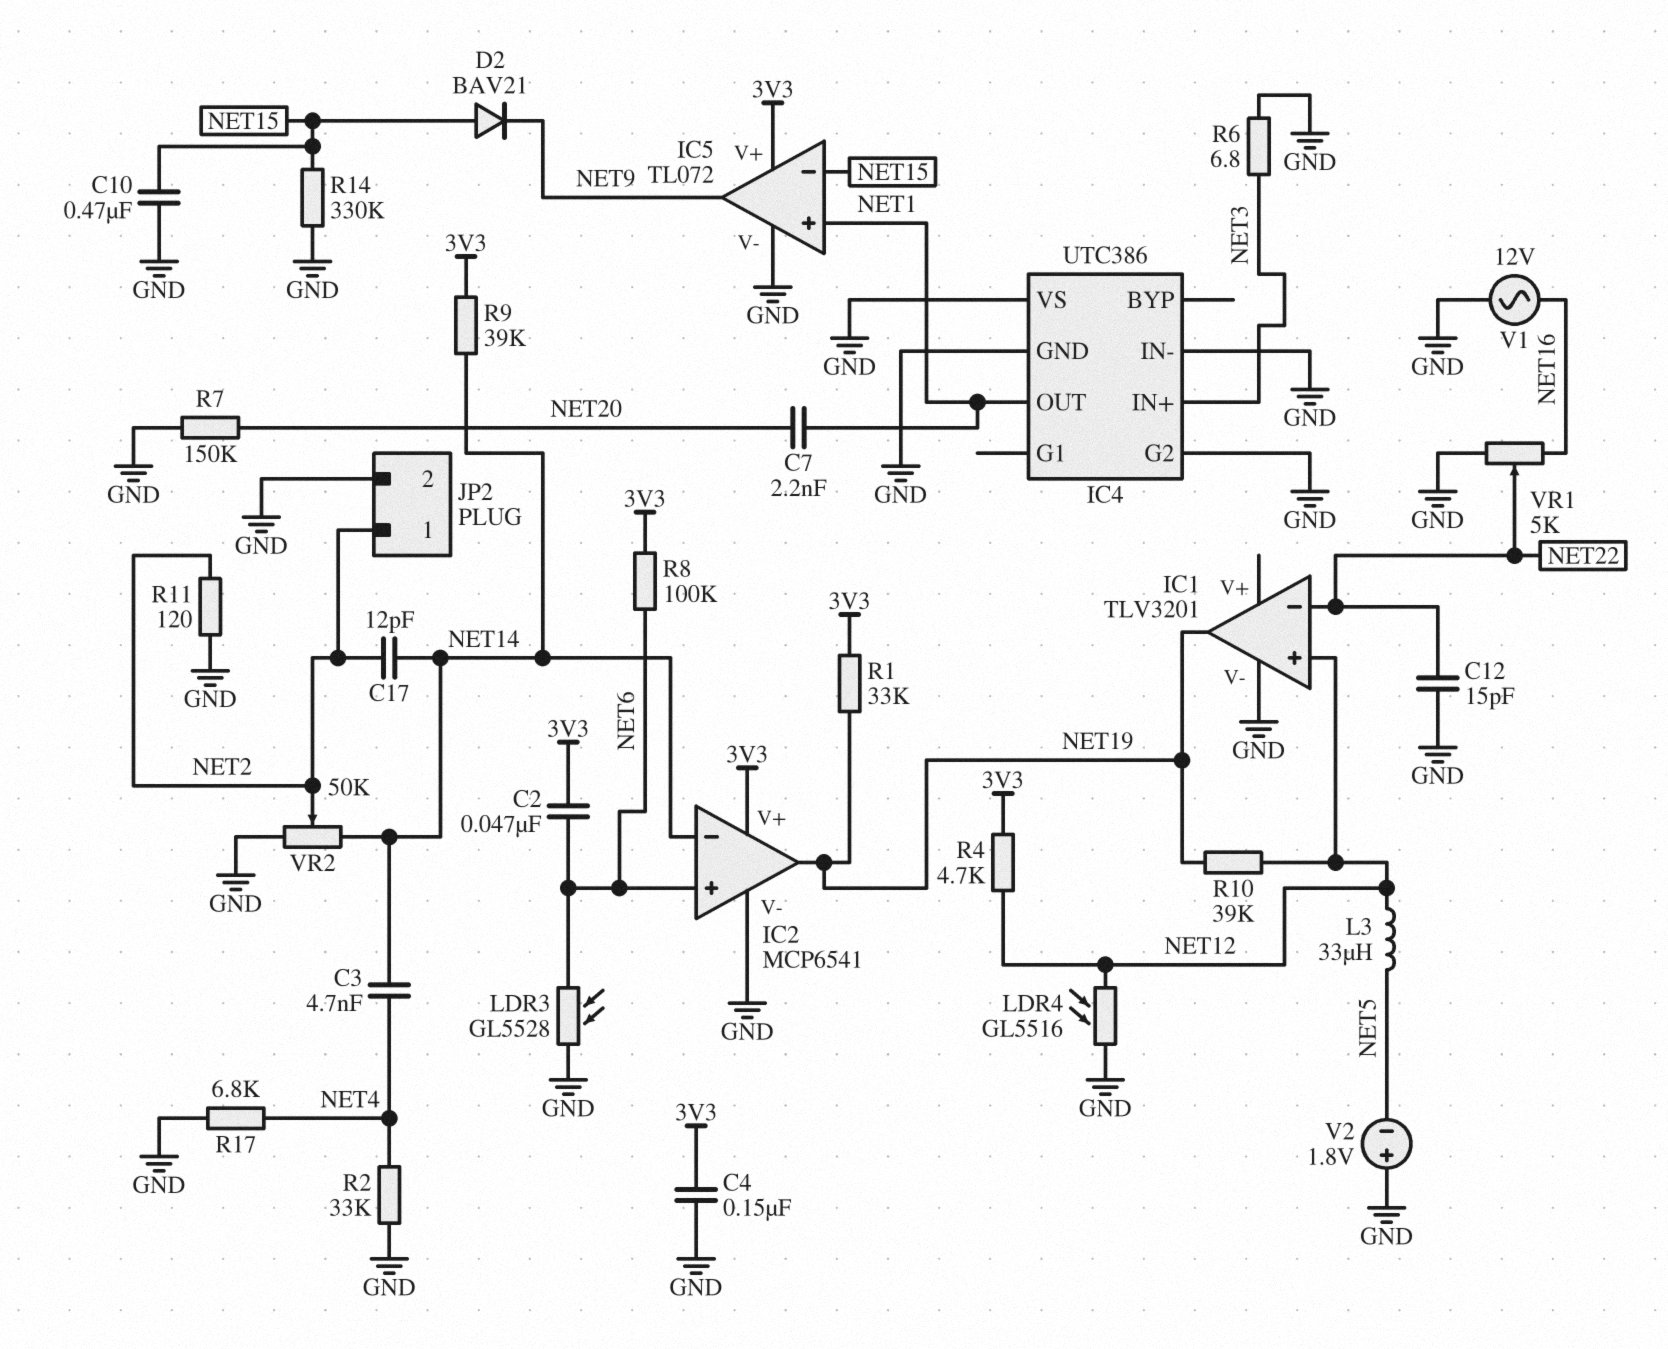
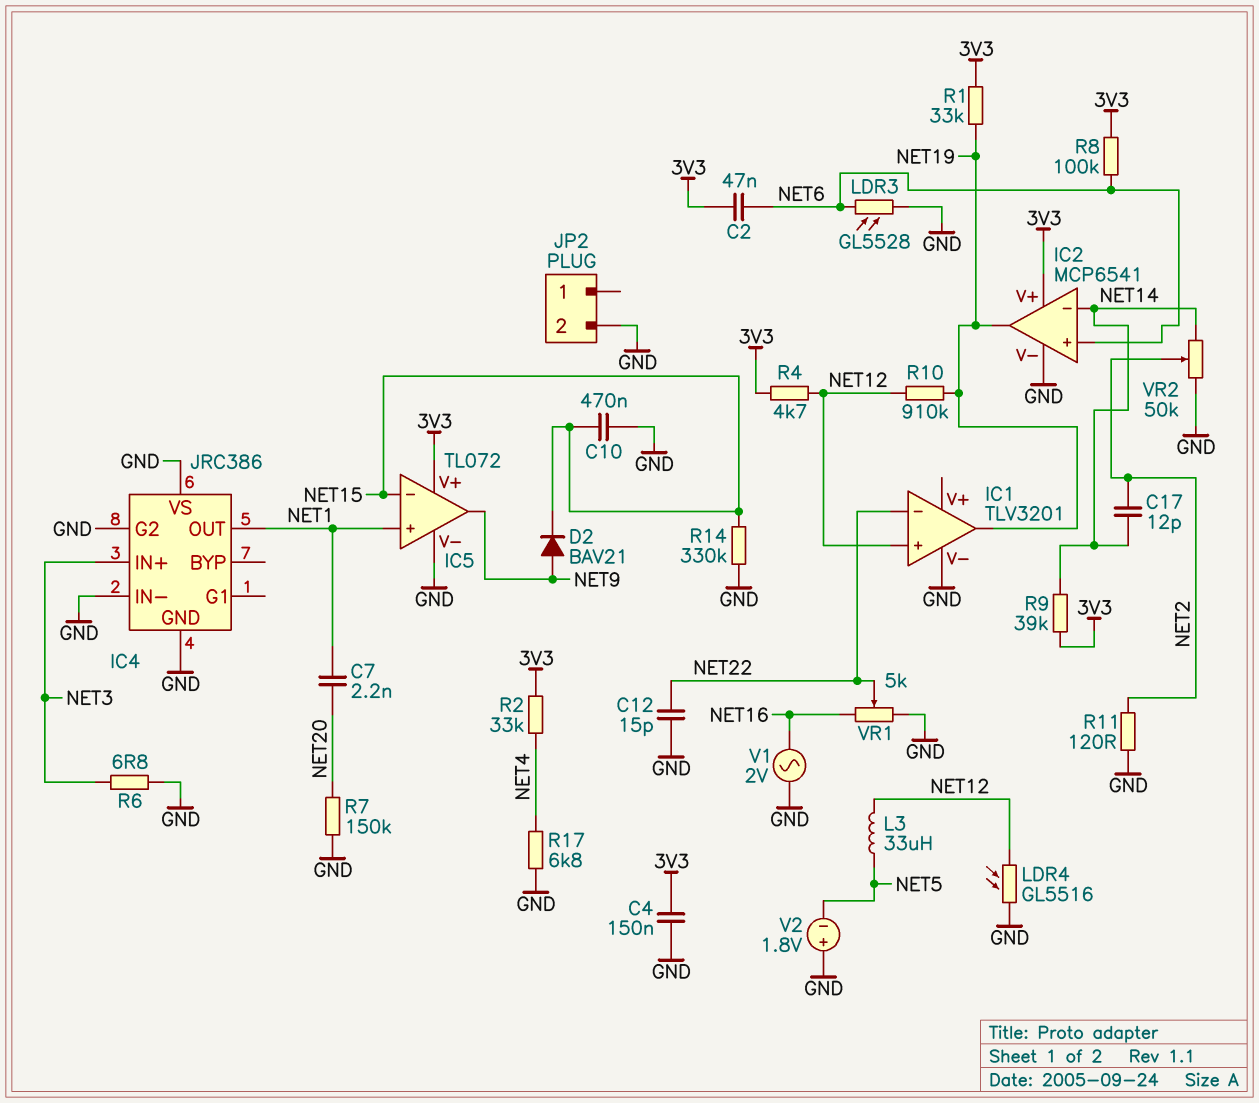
C3: 4.7nF (NET4, NET14) -> none
D2: diode BAV21 (A NET15, K NET9) -> diode BAV21 (A NET9, K NET15)
IC4: UTC386 -> JRC386
JP2 pin 1: NET2 -> none
R2: 33k (GND, NET4) -> 33k (3V3, NET4)
R10: 39k (NET12, NET19) -> 910k (NET12, NET19)
V1: AC 12V (GND, NET16) -> AC 2V (GND, NET16)

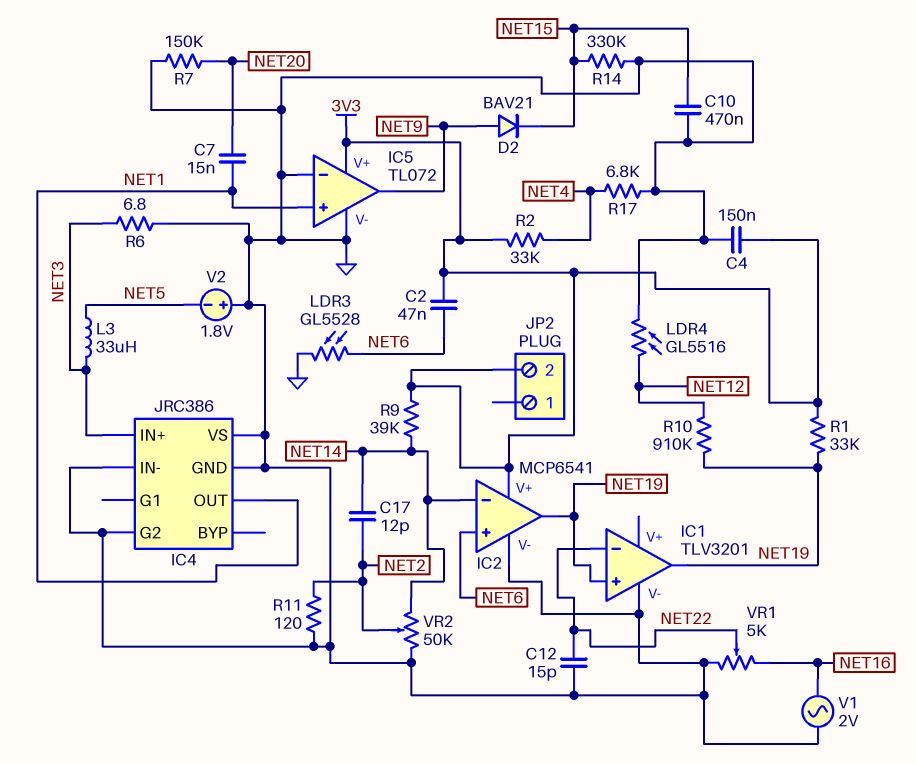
C7: 2.2nF (NET1, NET20) -> 15nF (NET1, NET20)
IC1 pin in+: NET12 -> NET19
IC5 pin in-: NET15 -> GND
JP2 pin 2: GND -> 3V3
L3: 33uH (NET5, NET12) -> 33uH (NET3, NET5)
R4: 4.7k (3V3, NET12) -> none
R8: 100k (3V3, NET6) -> none

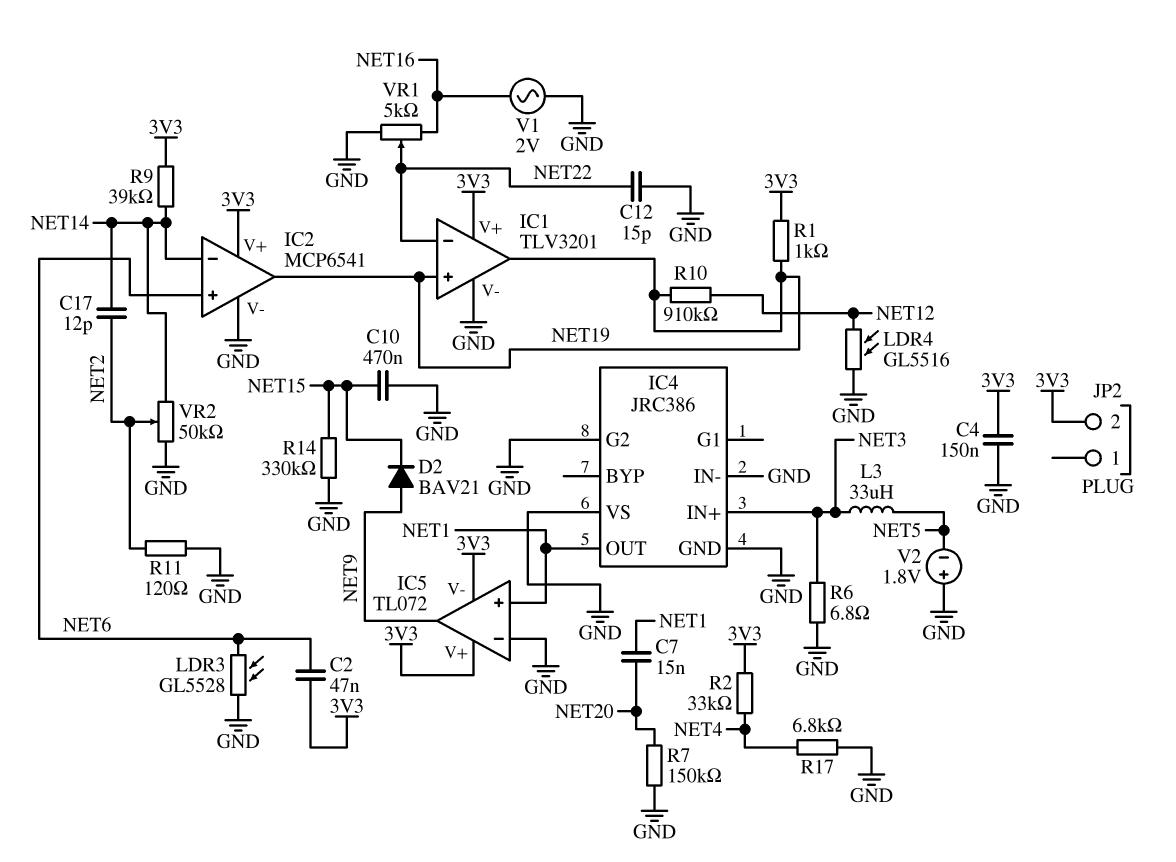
IC1 pin V+: none -> 3V3
IC5 pin V-: GND -> 3V3
R1: 33k (3V3, NET19) -> 1k (3V3, NET19)

